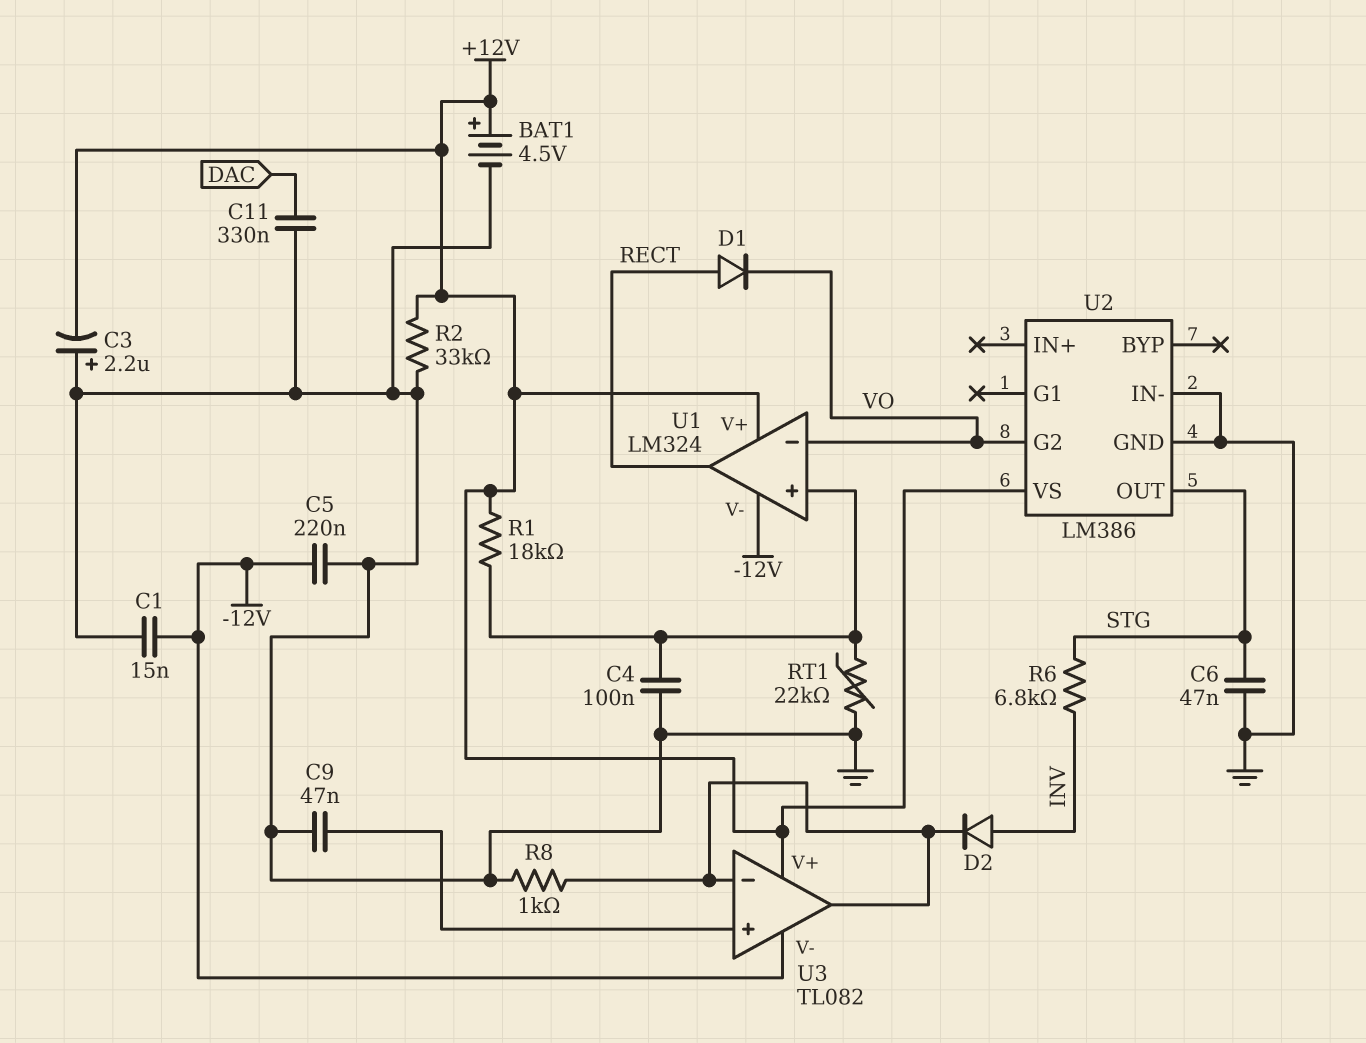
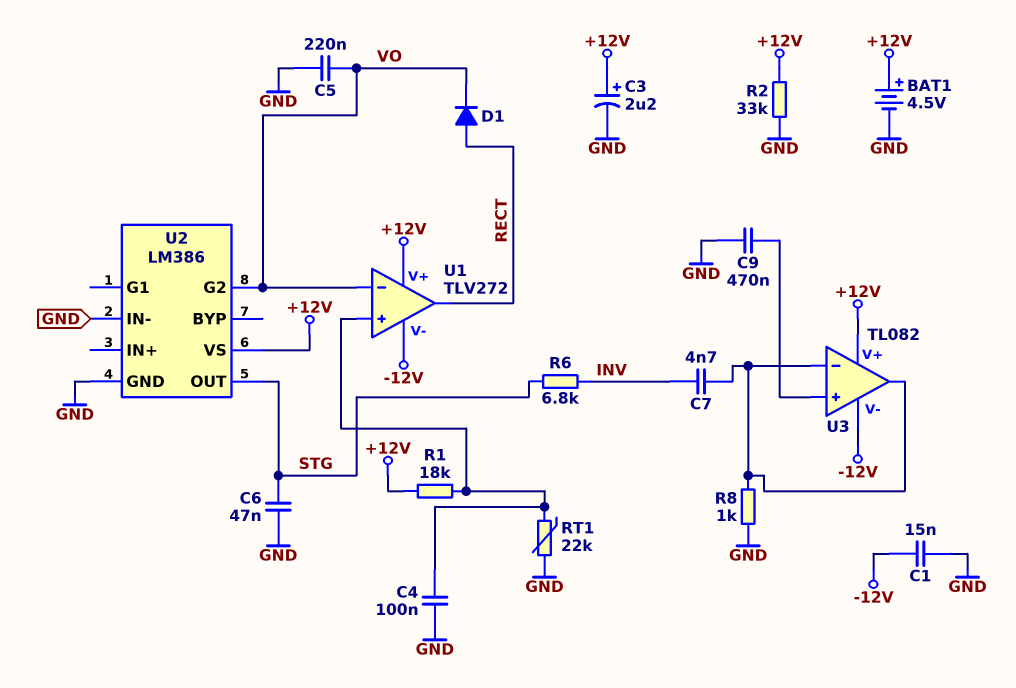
C3: 2.2uF (plus GND, minus +12V) -> 2.2uF (plus +12V, minus GND)
C5: 220nF (-12V, GND) -> 220nF (GND, VO)
C7: none -> 4.7nF (INV, U3/in-)
C9: 47nF (GND, U3/in+) -> 470nF (GND, U3/in+)
C11: 330nF (DAC, GND) -> none
D2: diode (A INV, K U3/in-) -> none
U1: LM324 -> TLV272

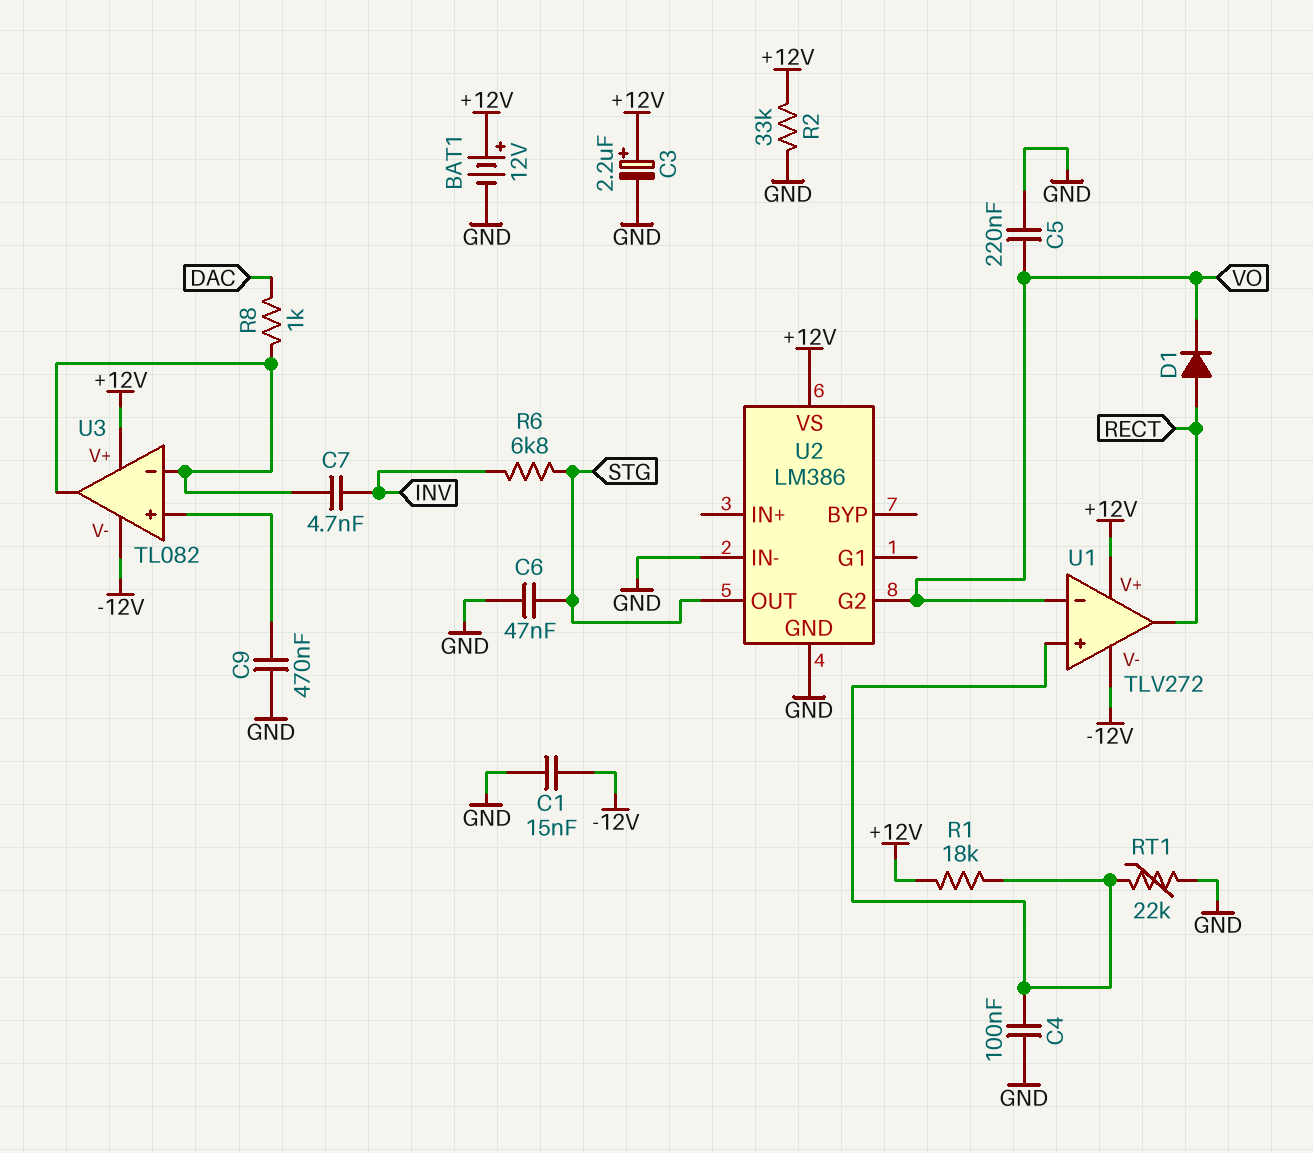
BAT1: 4.5V (plus +12V, minus GND) -> 12V (plus +12V, minus GND)
R8: 1k (GND, U3/in-) -> 1k (DAC, U3/in-)

